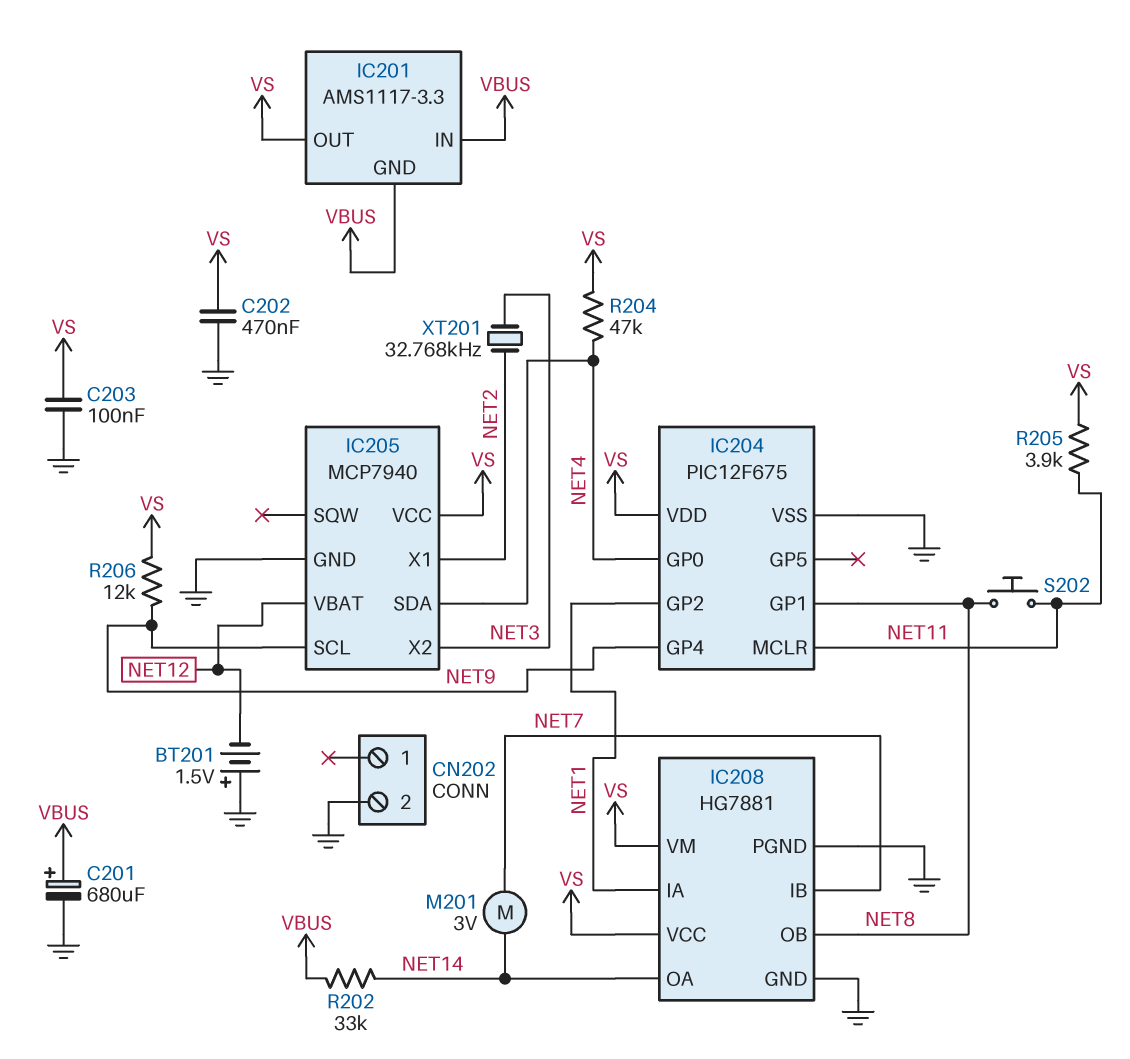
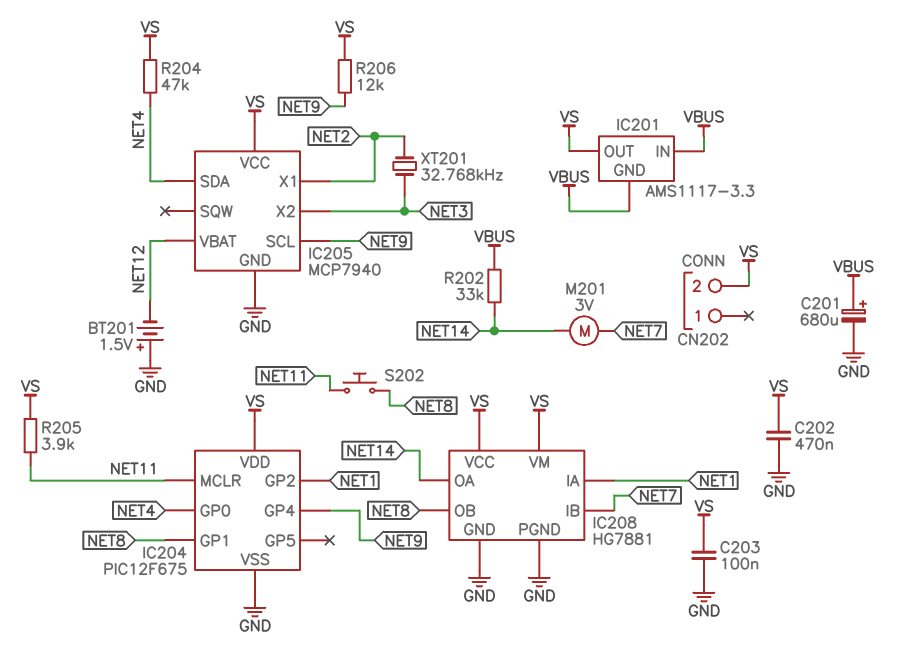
CN202 pin 2: GND -> VS

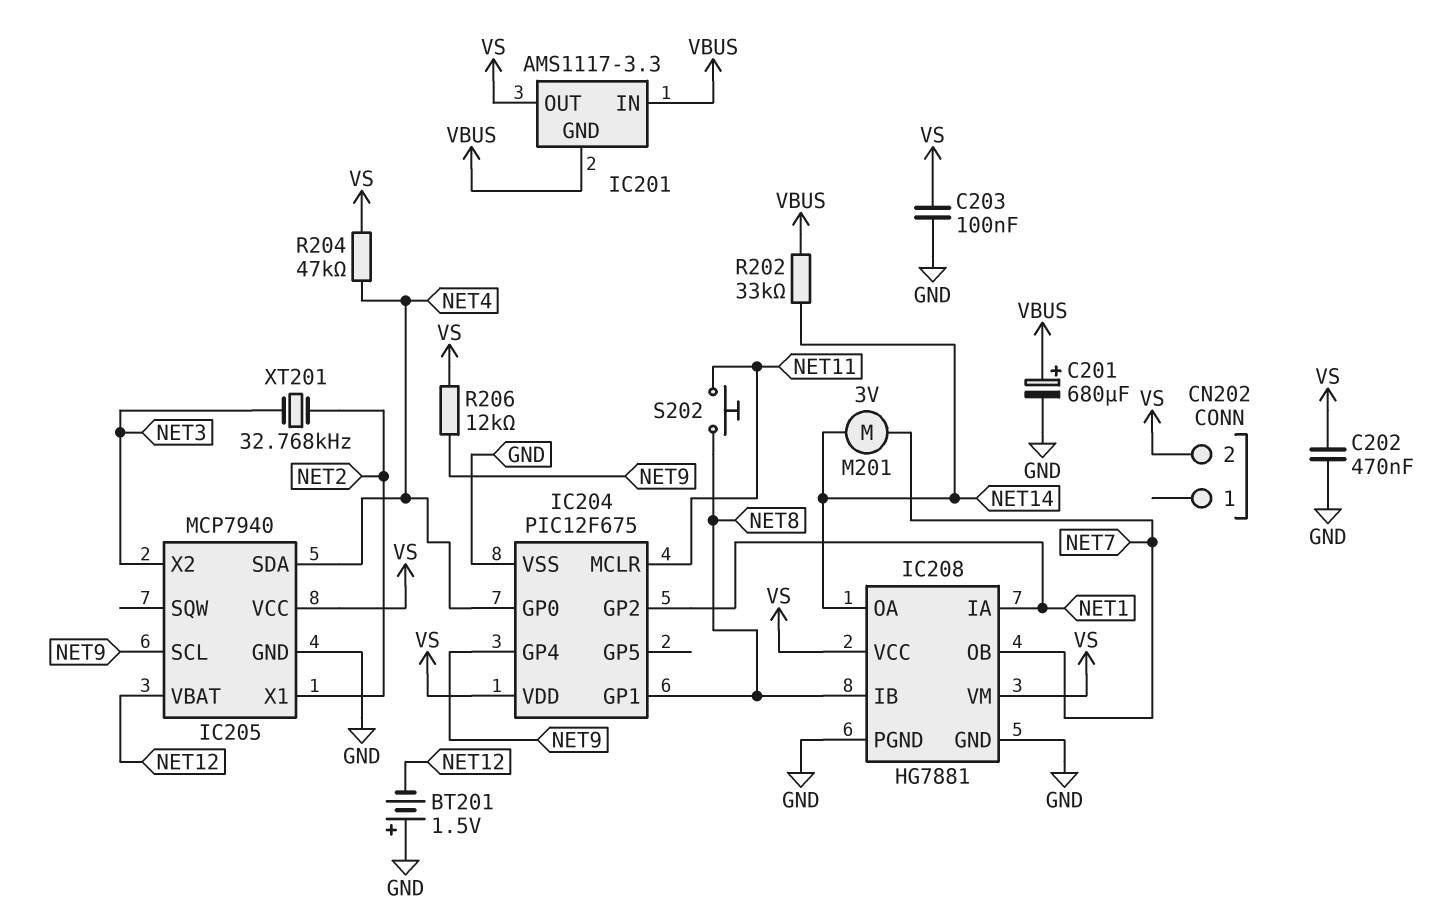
IC208 pin IB: NET7 -> NET8
IC208 pin OB: NET8 -> NET7
R205: 3.9k (NET11, VS) -> none

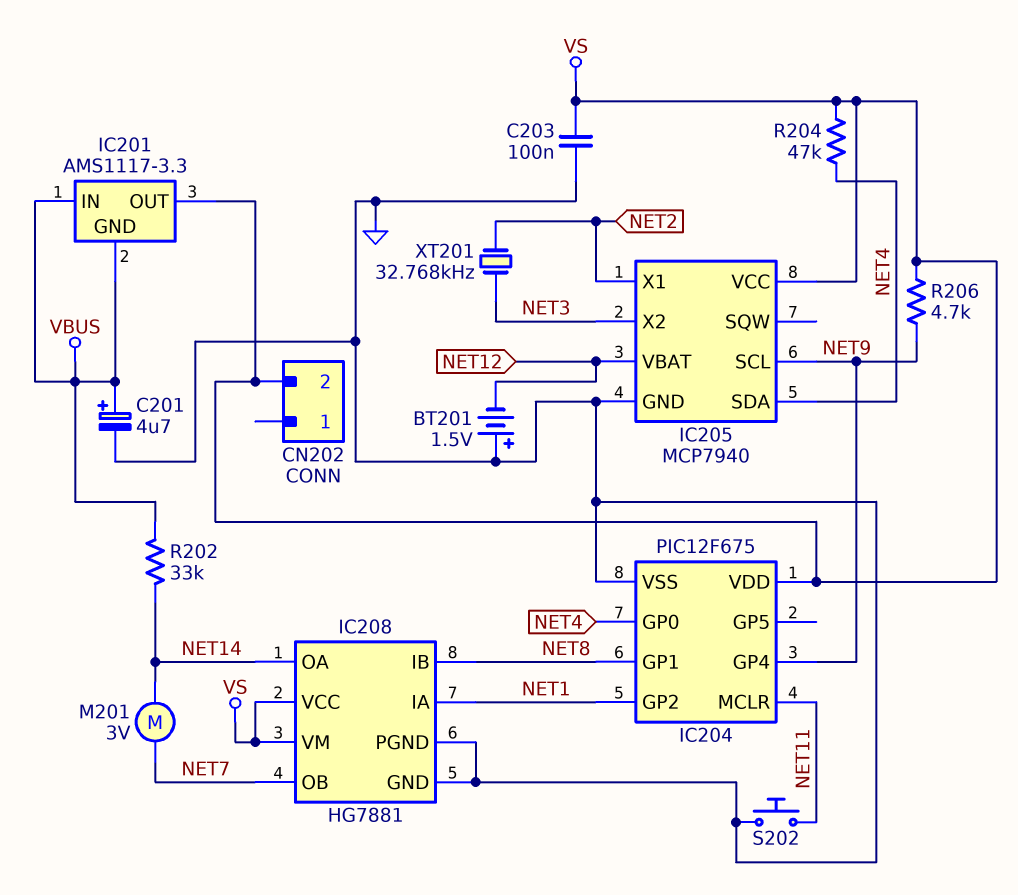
C201: 680uF (plus VBUS, minus GND) -> 4.7uF (plus VBUS, minus GND)
C202: 470nF (GND, VS) -> none
R206: 12k (NET9, VS) -> 4.7k (NET9, VS)
S202: button (NET8, NET11) -> button (GND, NET11)

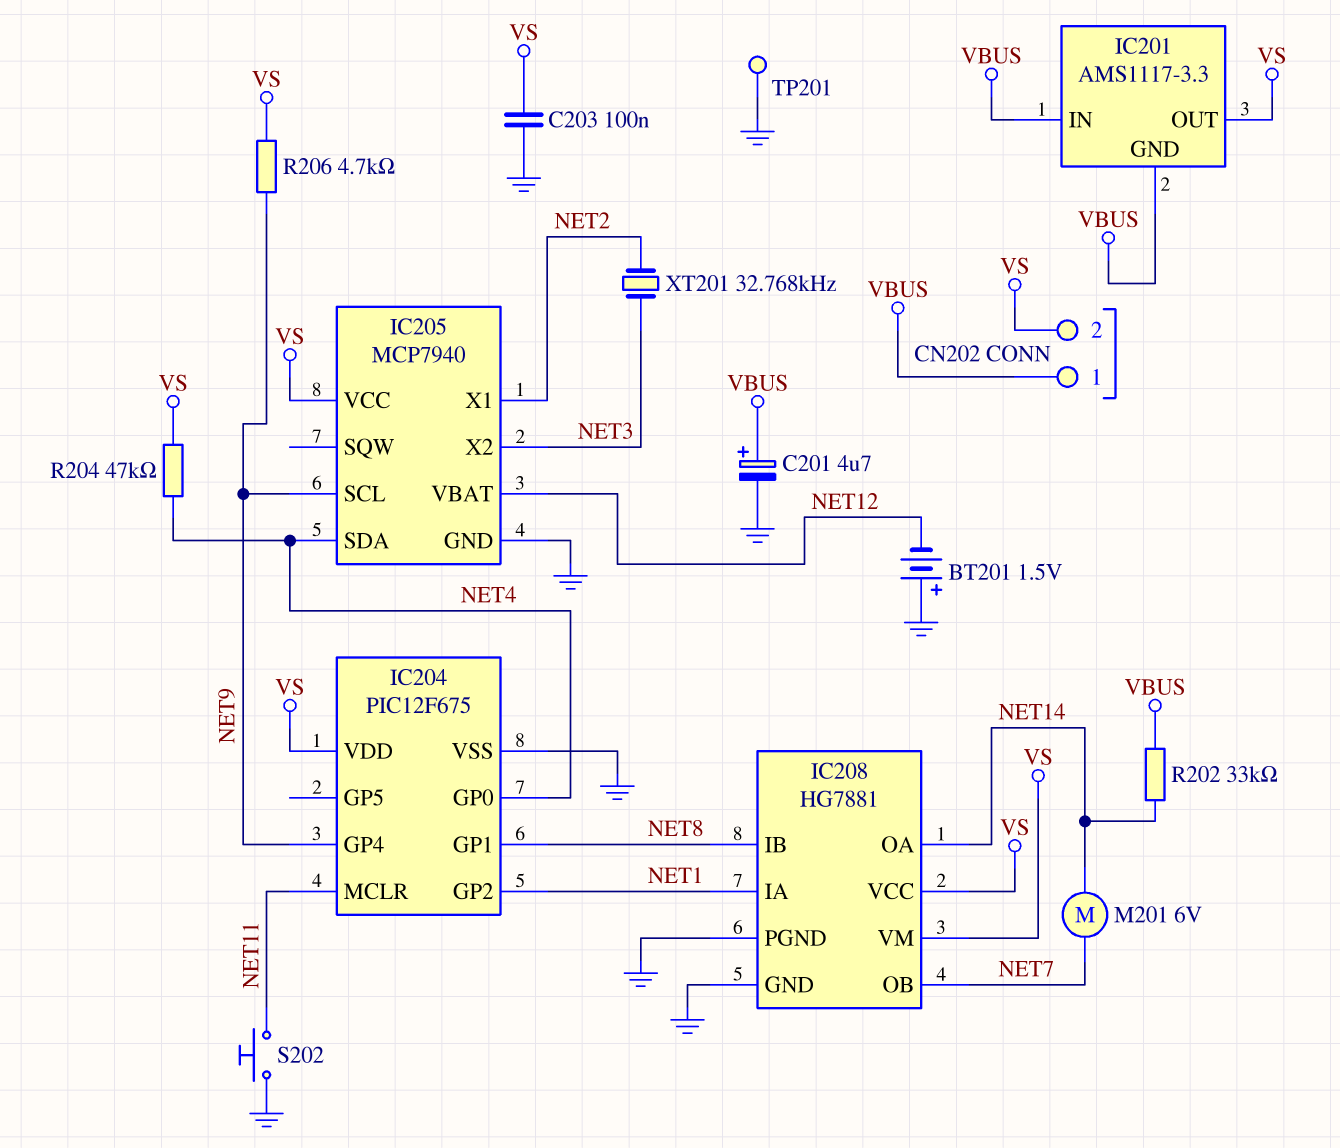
CN202 pin 1: none -> VBUS
M201: motor 3V (NET7, NET14) -> motor 6V (NET7, NET14)
TP201: none -> test point (GND)

